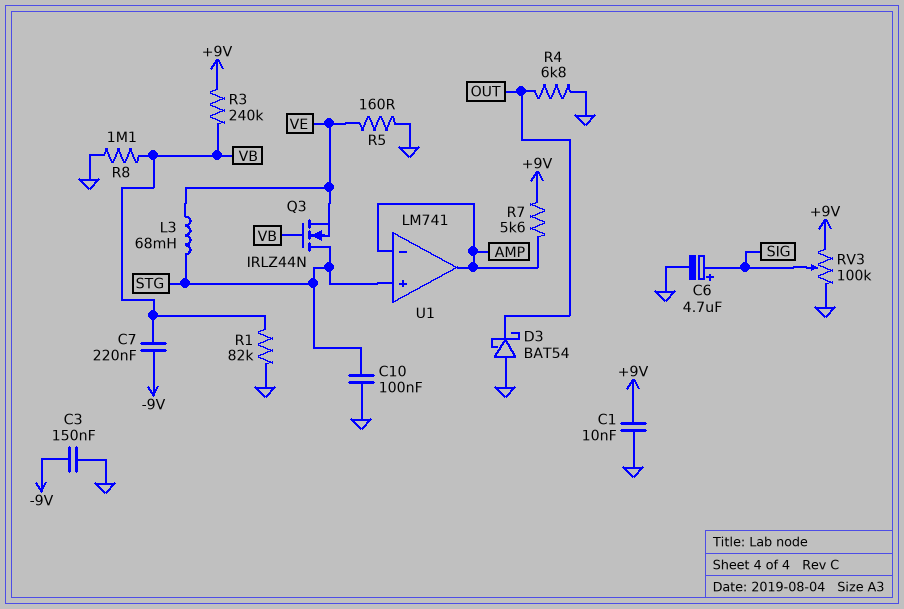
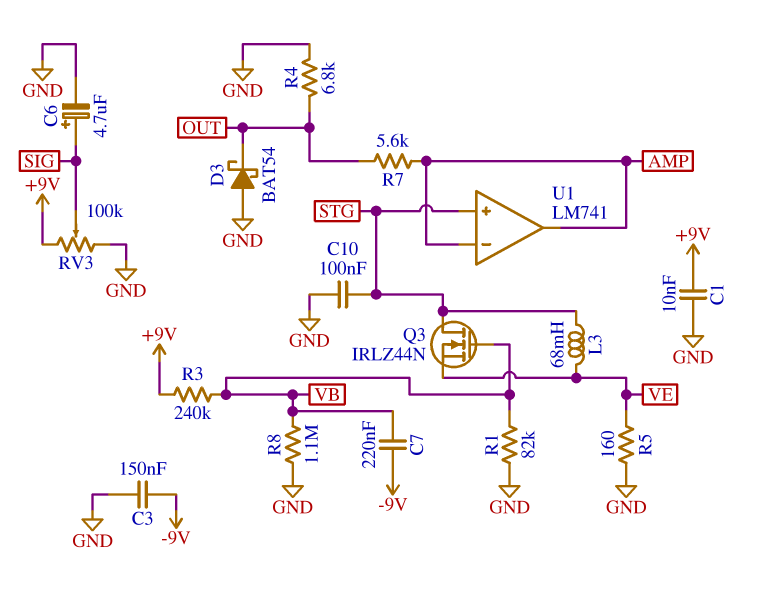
R7: 5.6k (+9V, AMP) -> 5.6k (AMP, OUT)

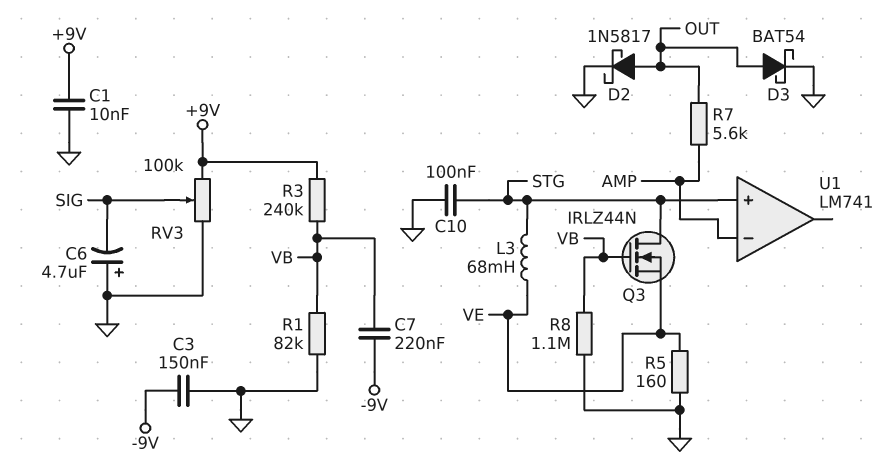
C6: 4.7uF (plus SIG, minus GND) -> 4.7uF (plus GND, minus SIG)
D2: none -> schottky 1N5817 (A OUT, K GND)
D3: schottky BAT54 (A GND, K OUT) -> schottky BAT54 (A OUT, K GND)
R4: 6.8k (GND, OUT) -> none
U1 pin out: AMP -> none

